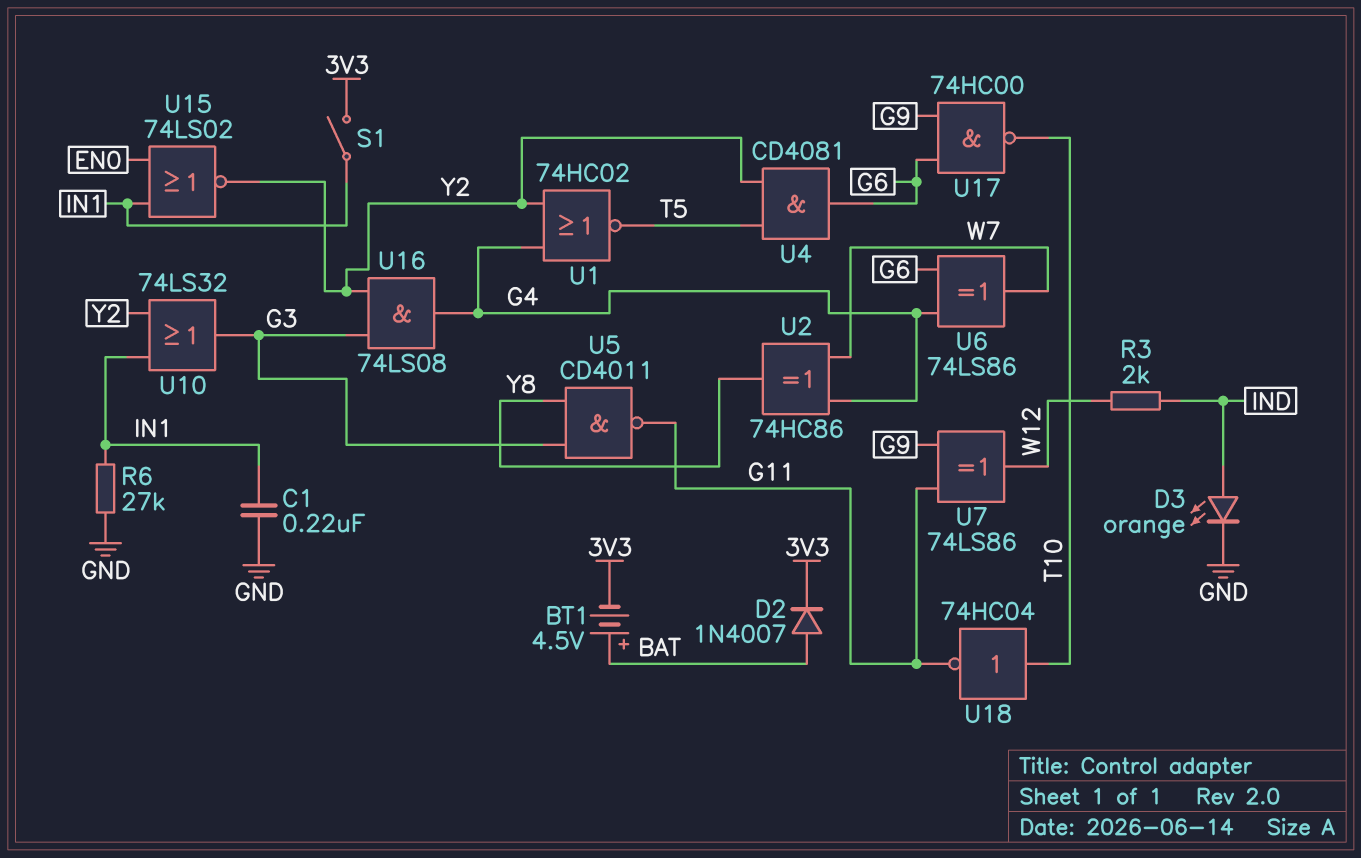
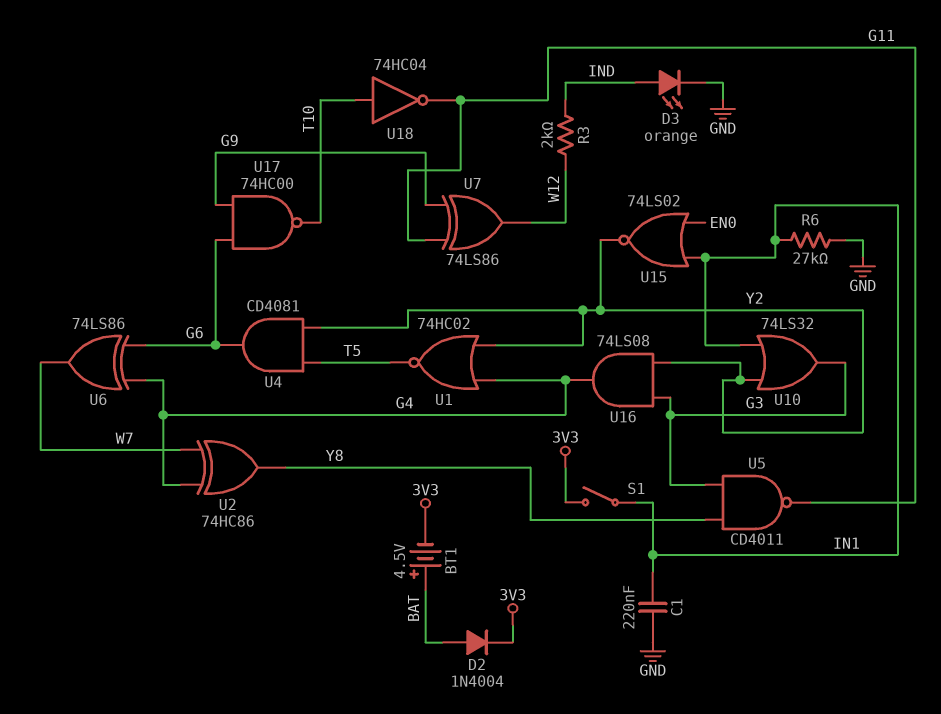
D2: diode 1N4007 (A BAT, K 3V3) -> diode 1N4004 (A BAT, K 3V3)

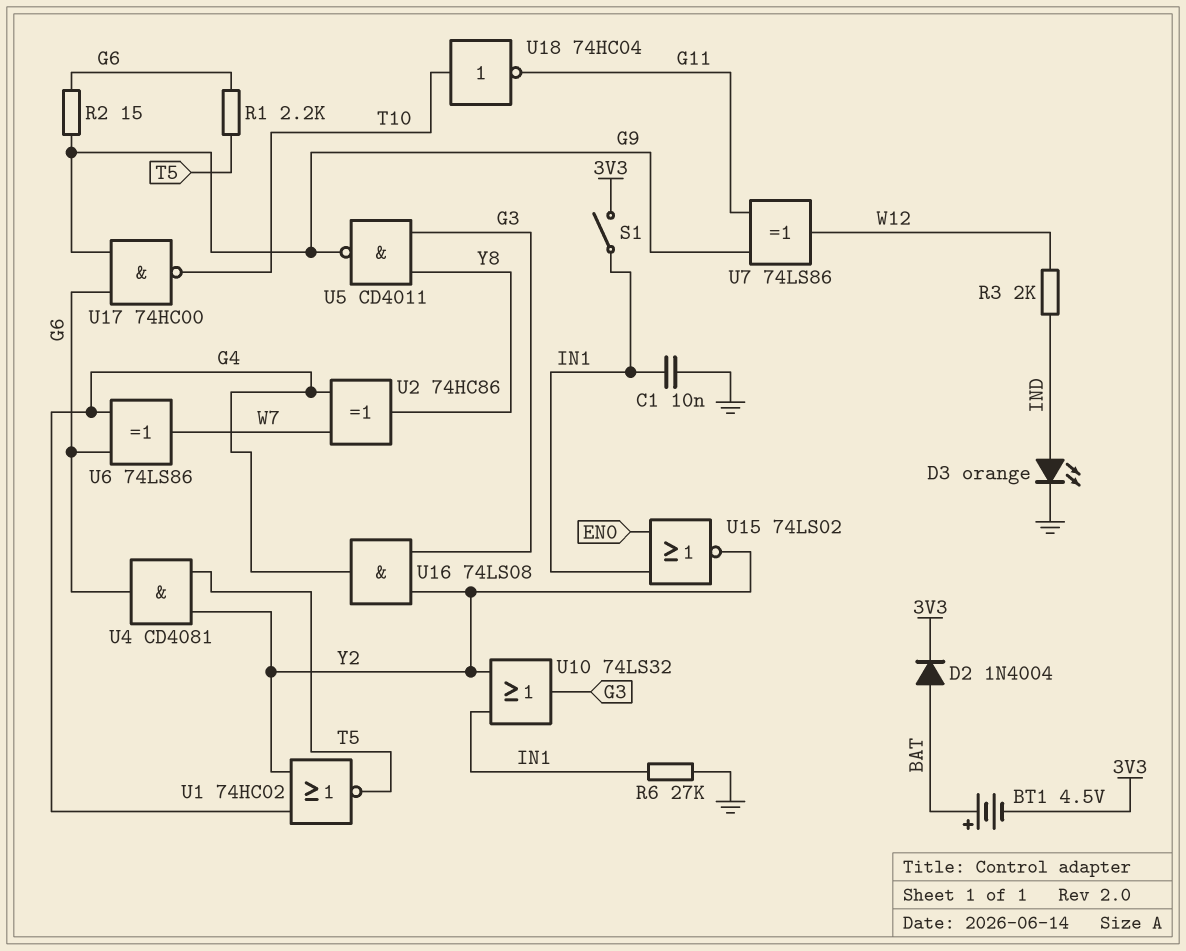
C1: 220nF (GND, IN1) -> 10nF (GND, IN1)
R1: none -> 2.2k (G6, T5)
R2: none -> 15 (G6, G9)
U5: NAND CD4011 (in G3, in Y8, out G11) -> NAND CD4011 (in G3, in Y8, out G9)

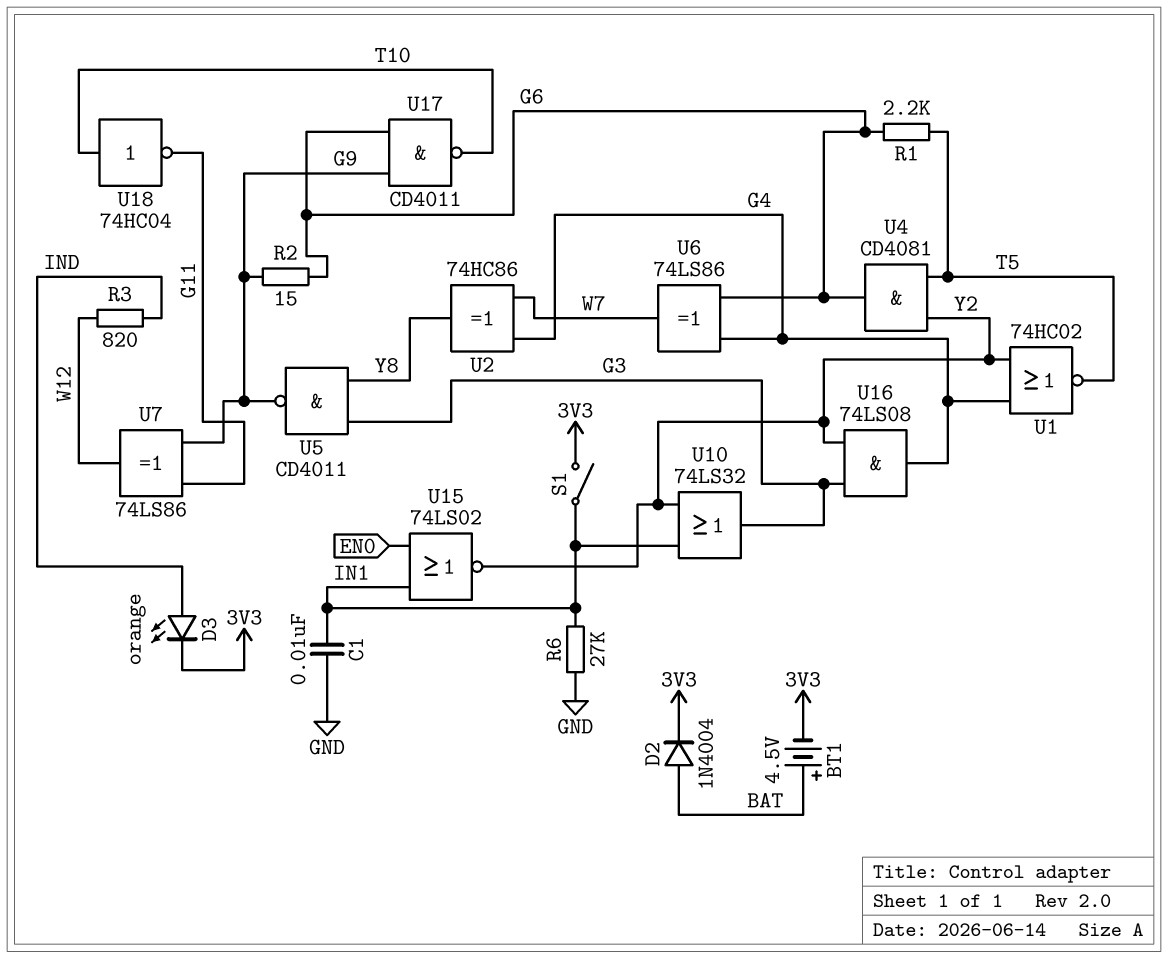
D3: LED orange (A IND, K GND) -> LED orange (A IND, K 3V3)
R3: 2k (IND, W12) -> 820 (IND, W12)
U17: NAND 74HC00 (in G6, in G9, out T10) -> NAND CD4011 (in G6, in G9, out T10)

